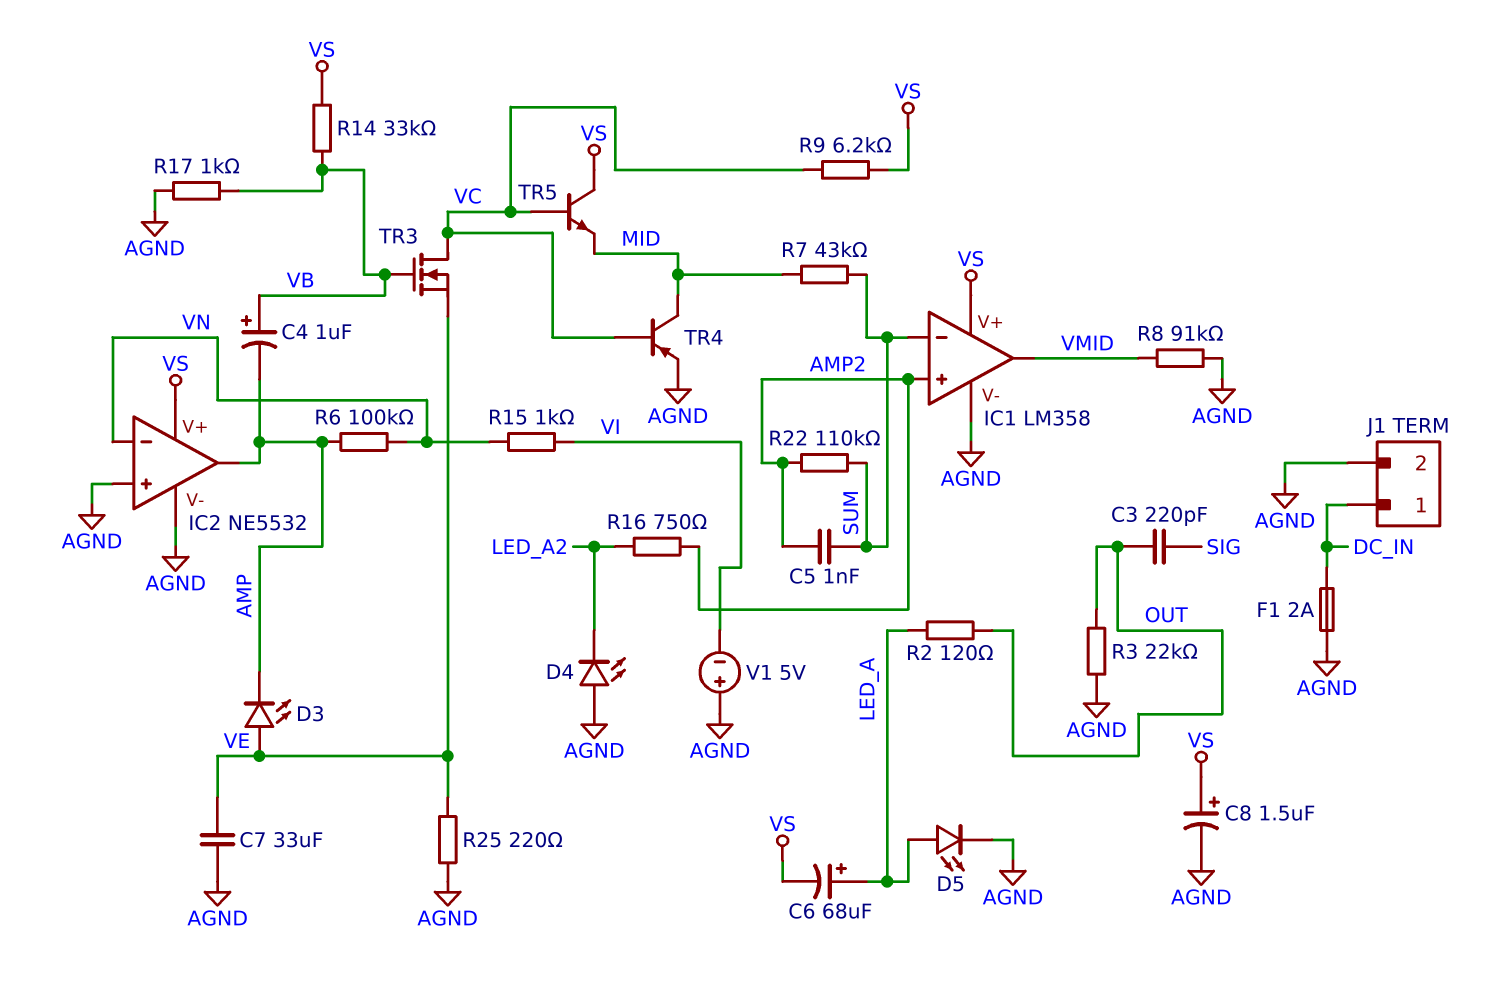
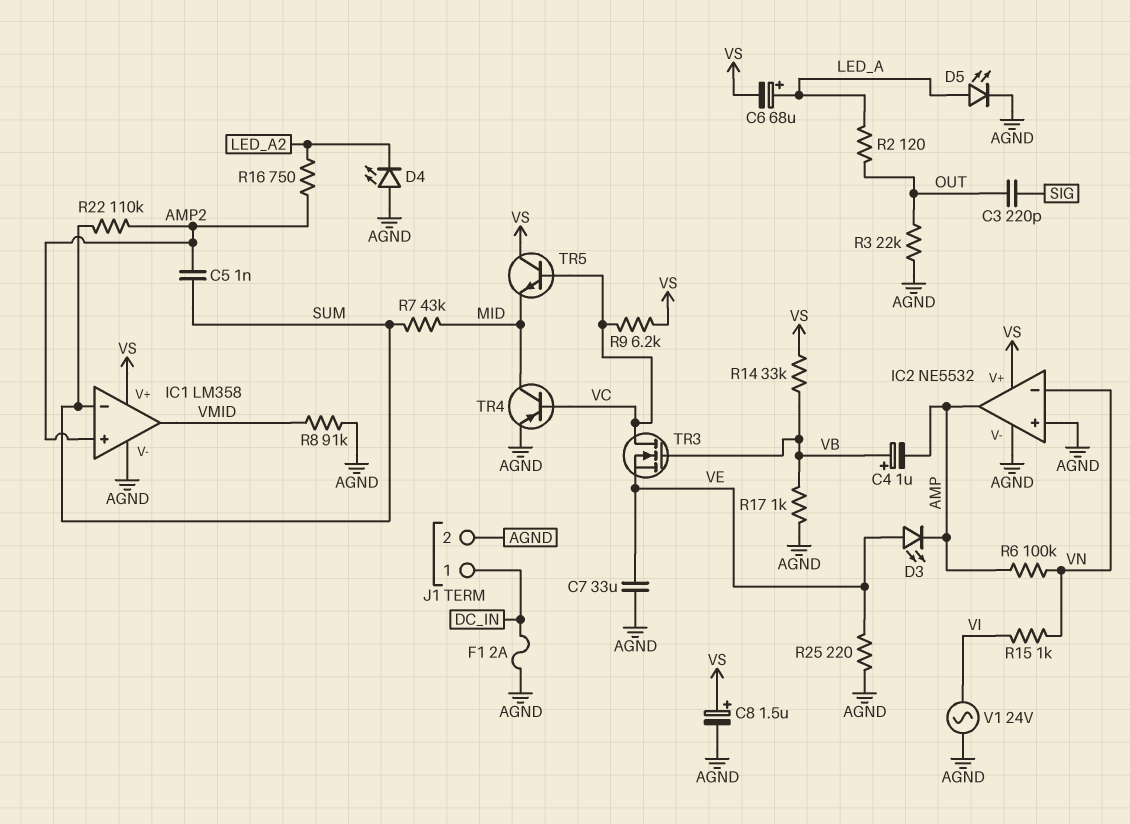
V1: 5V (plus AGND, minus VI) -> AC 24V (AGND, VI)

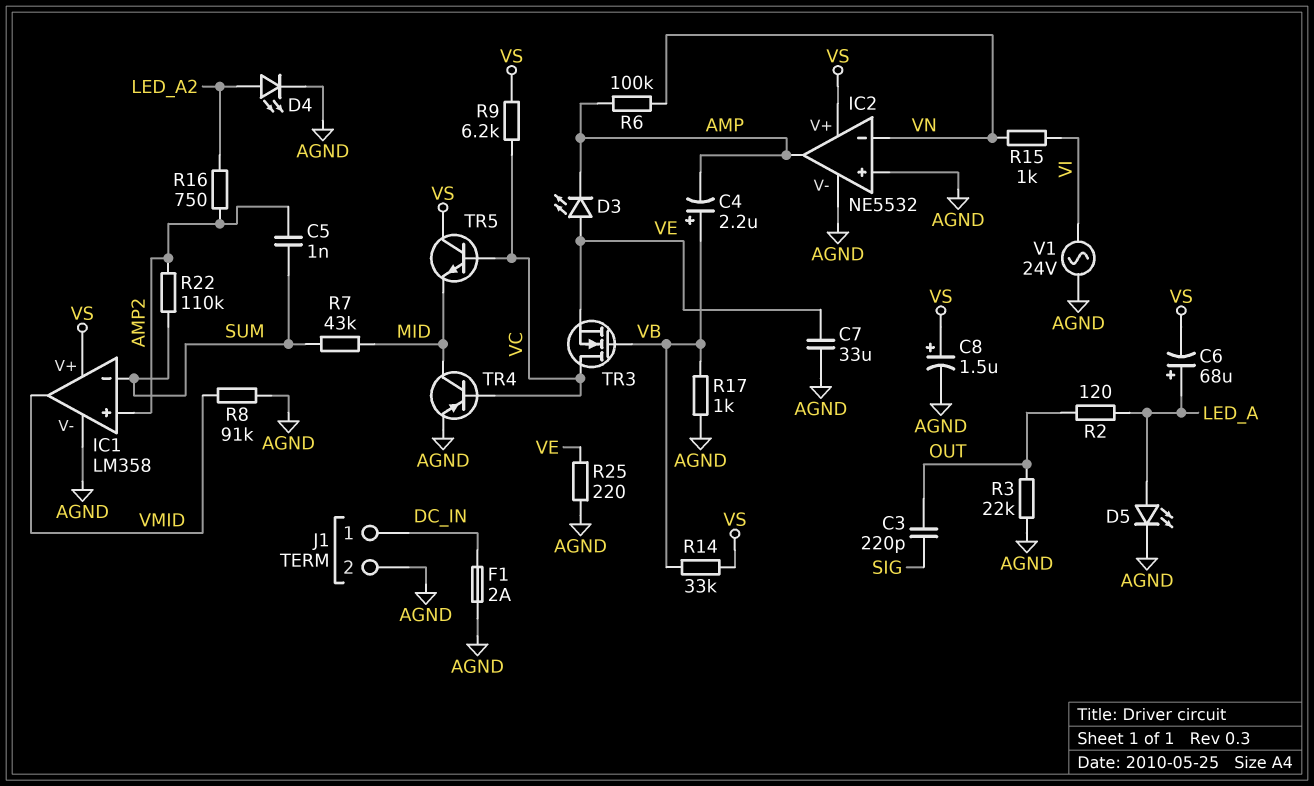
C4: 1uF (plus VB, minus AMP) -> 2.2uF (plus VB, minus AMP)
D4: LED (A AGND, K LED_A2) -> LED (A LED_A2, K AGND)

